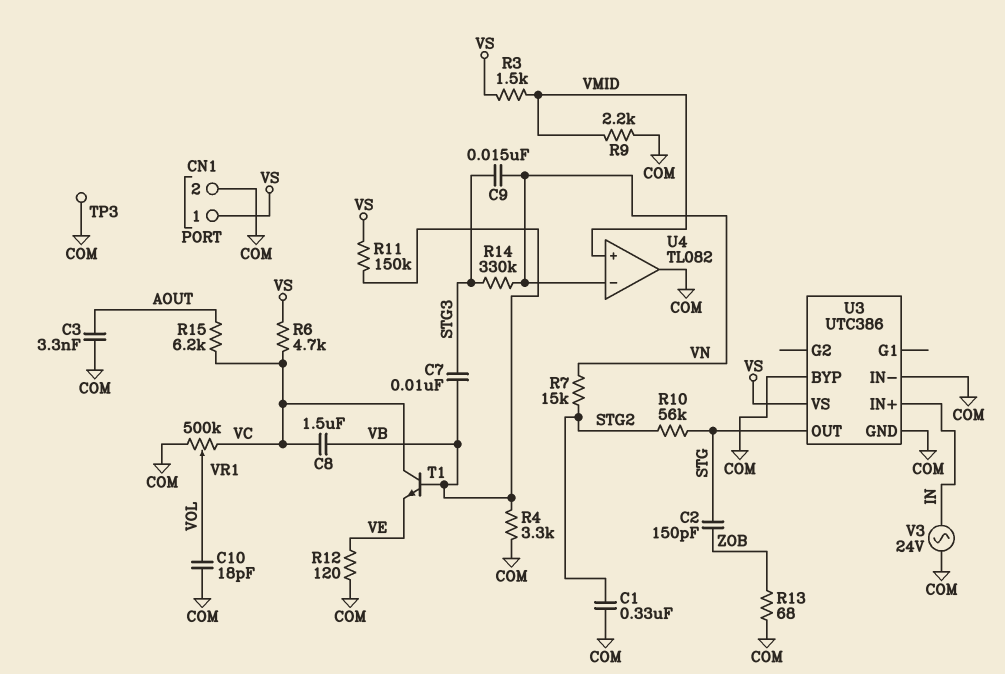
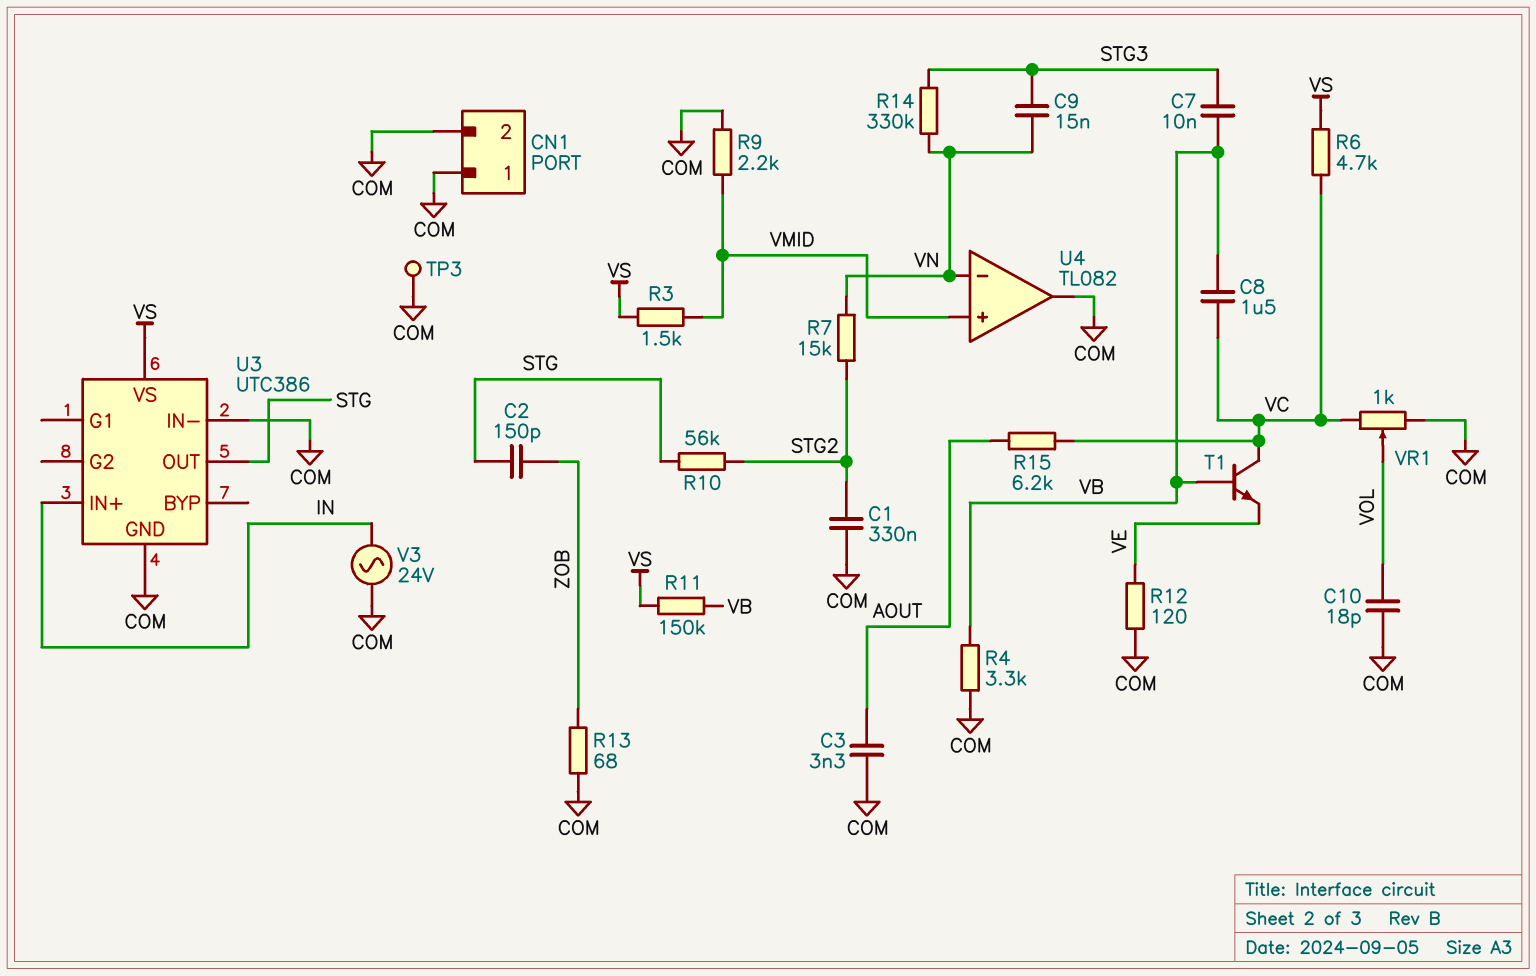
CN1 pin 1: VS -> COM
U3 pin BYP: COM -> none
VR1: 500k (COM, VC, wiper VOL) -> 1k (COM, VC, wiper VOL)

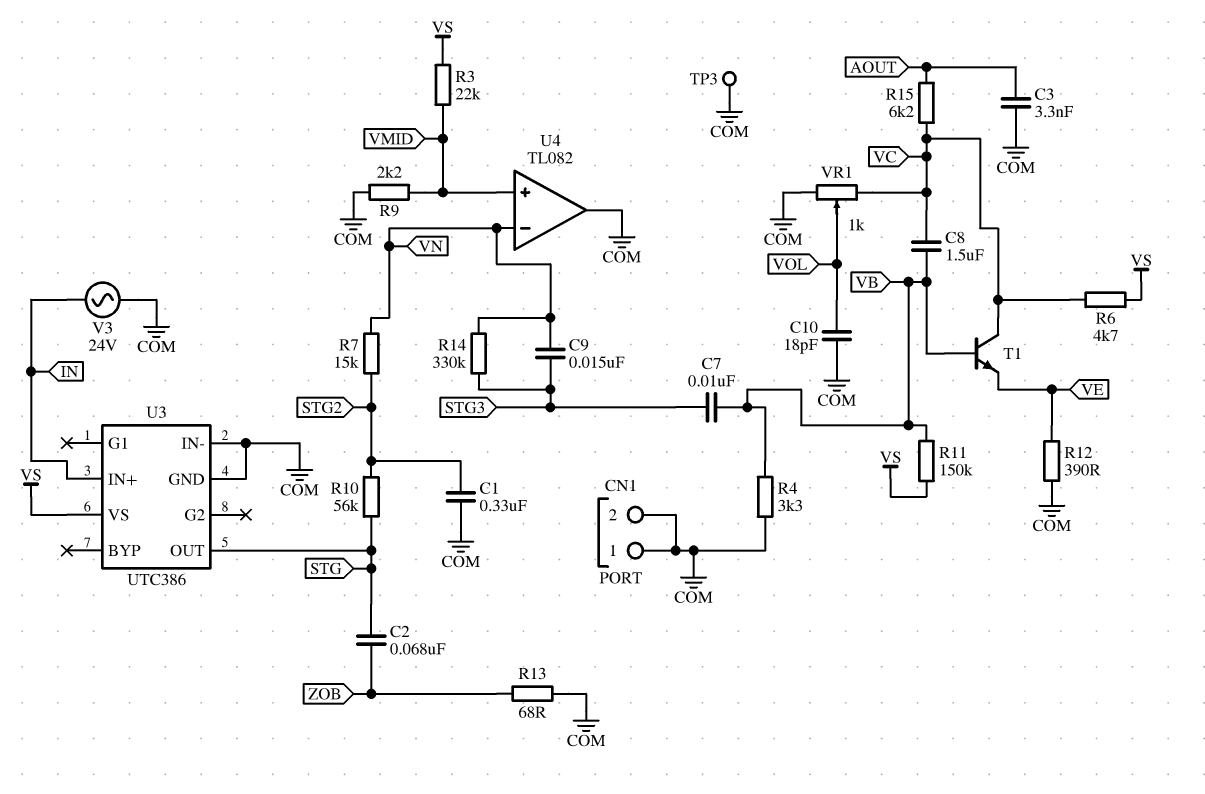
C2: 150pF (STG, ZOB) -> 68nF (STG, ZOB)
R3: 1.5k (VMID, VS) -> 22k (VMID, VS)
R12: 120 (COM, VE) -> 390 (COM, VE)

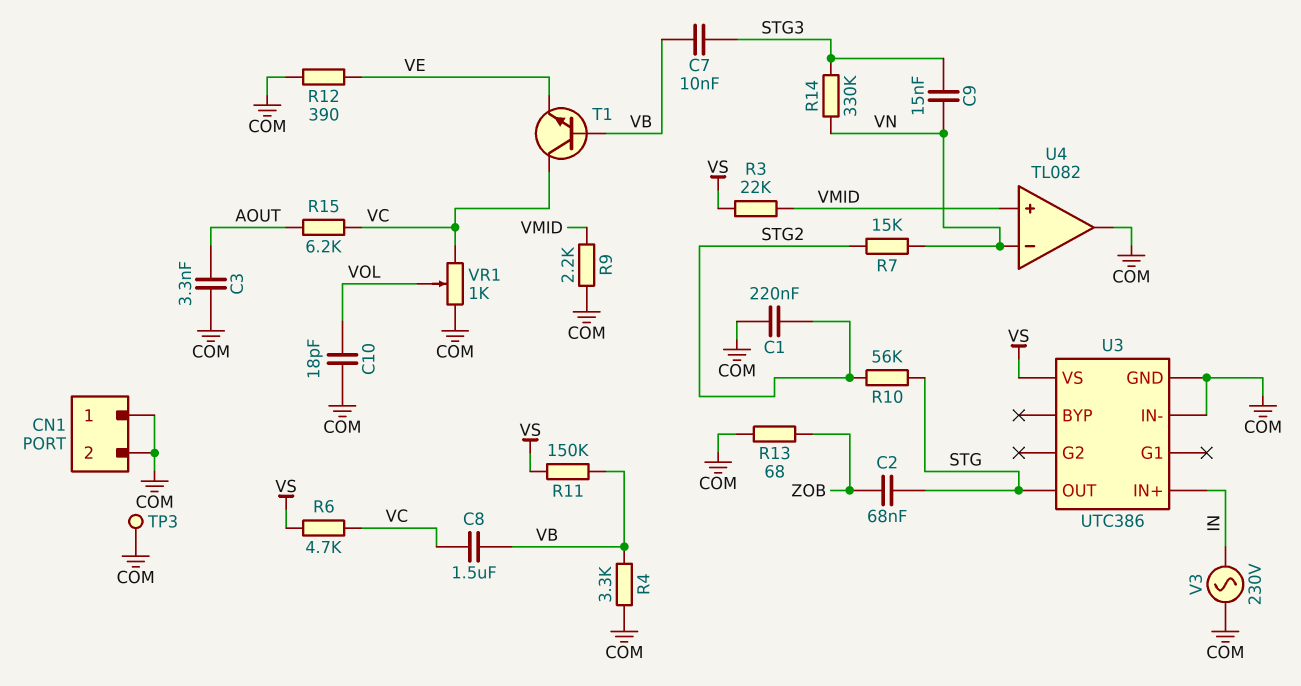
C1: 330nF (COM, STG2) -> 220nF (COM, STG2)
V3: AC 24V (COM, IN) -> AC 230V (COM, IN)

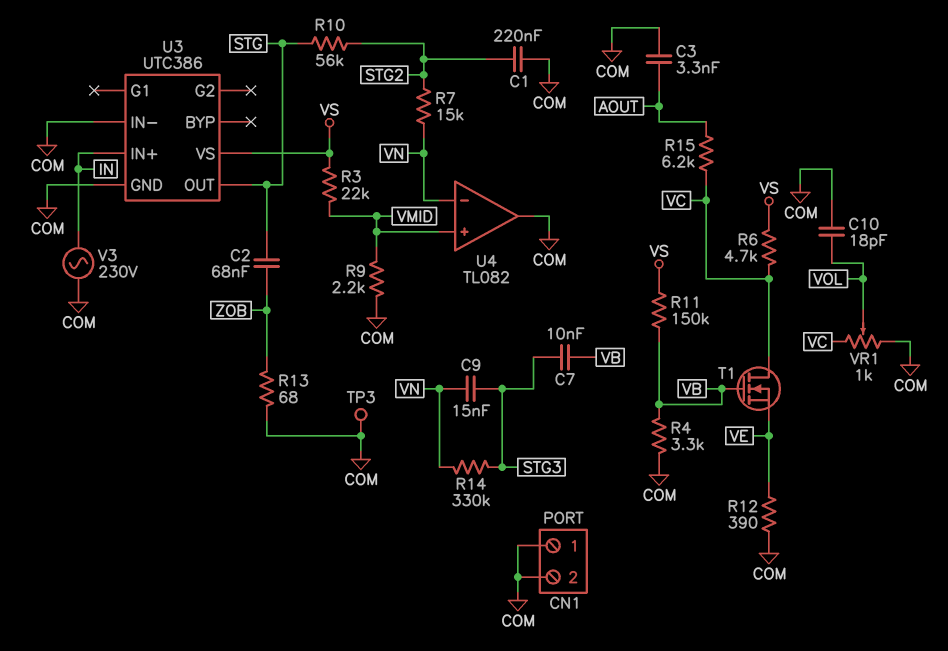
C8: 1.5uF (VB, VC) -> none
T1: NPN (B VB, C VC, E VE) -> NMOS (G VB, D VC, S VE)

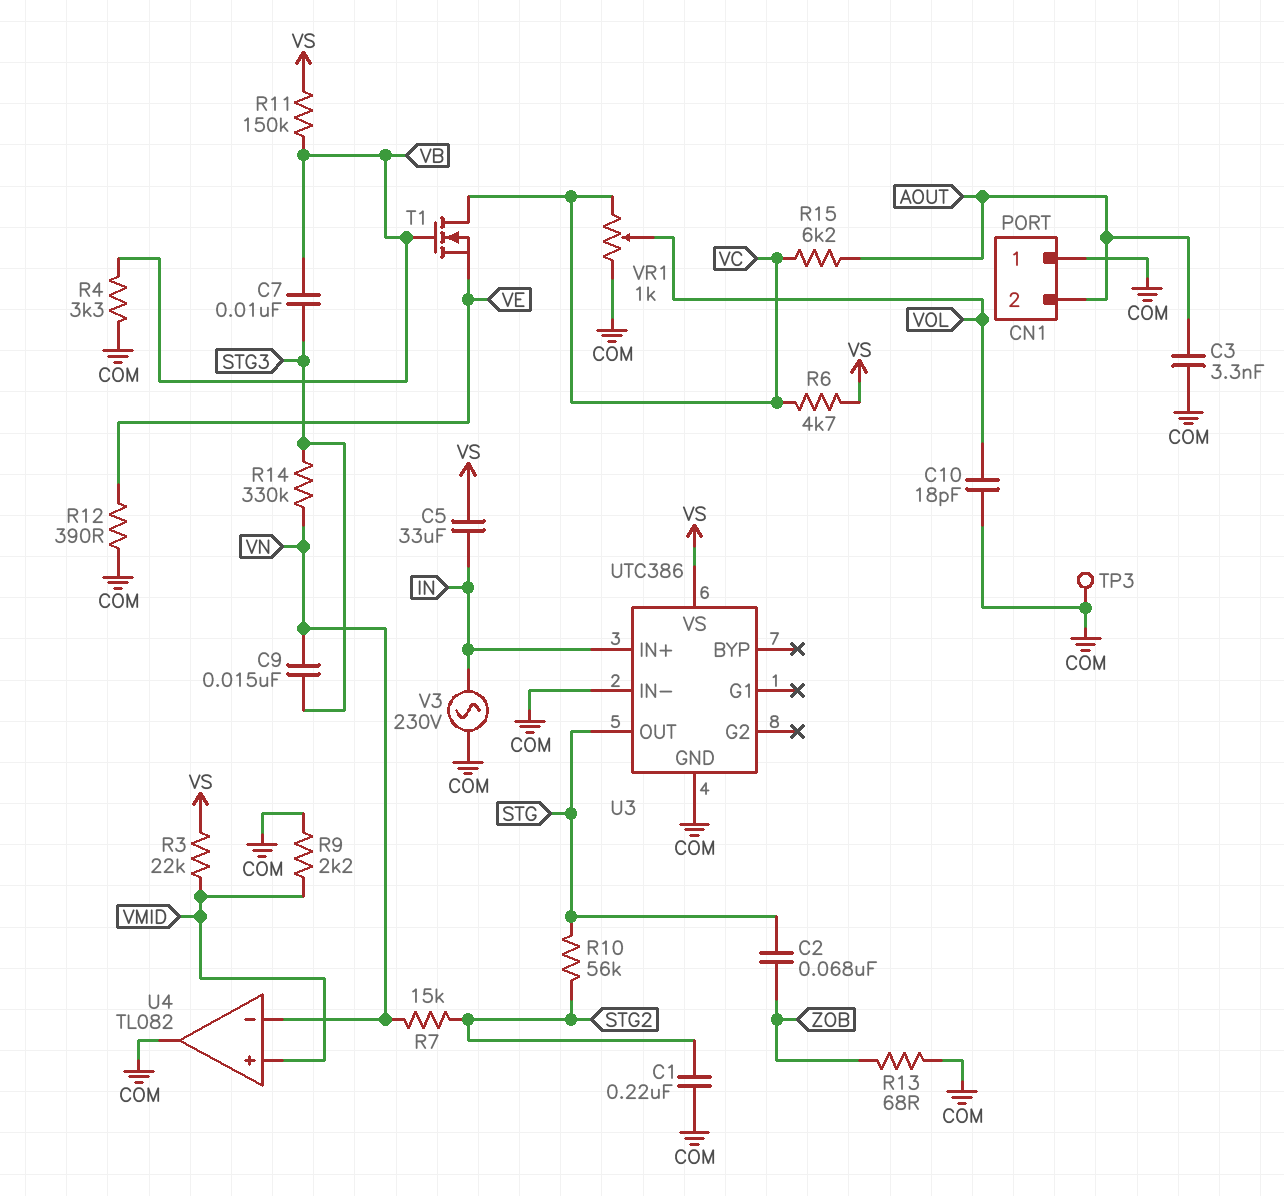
C5: none -> 33uF (IN, VS)
CN1 pin 2: COM -> AOUT

